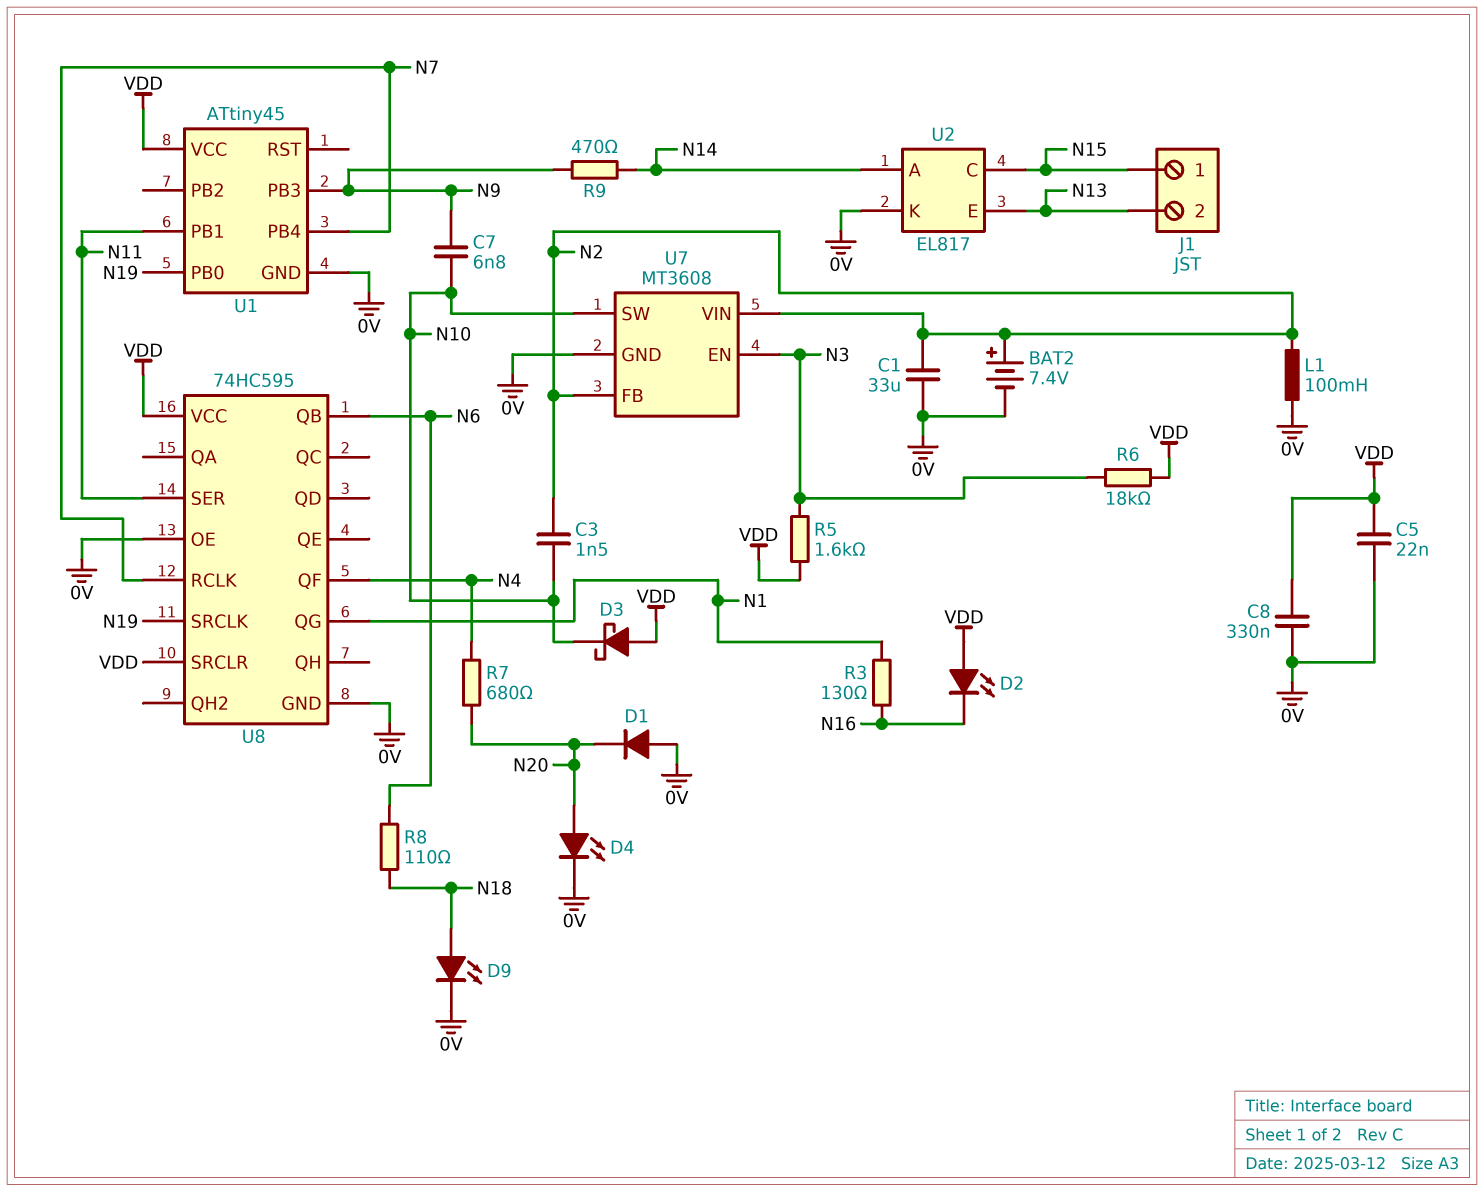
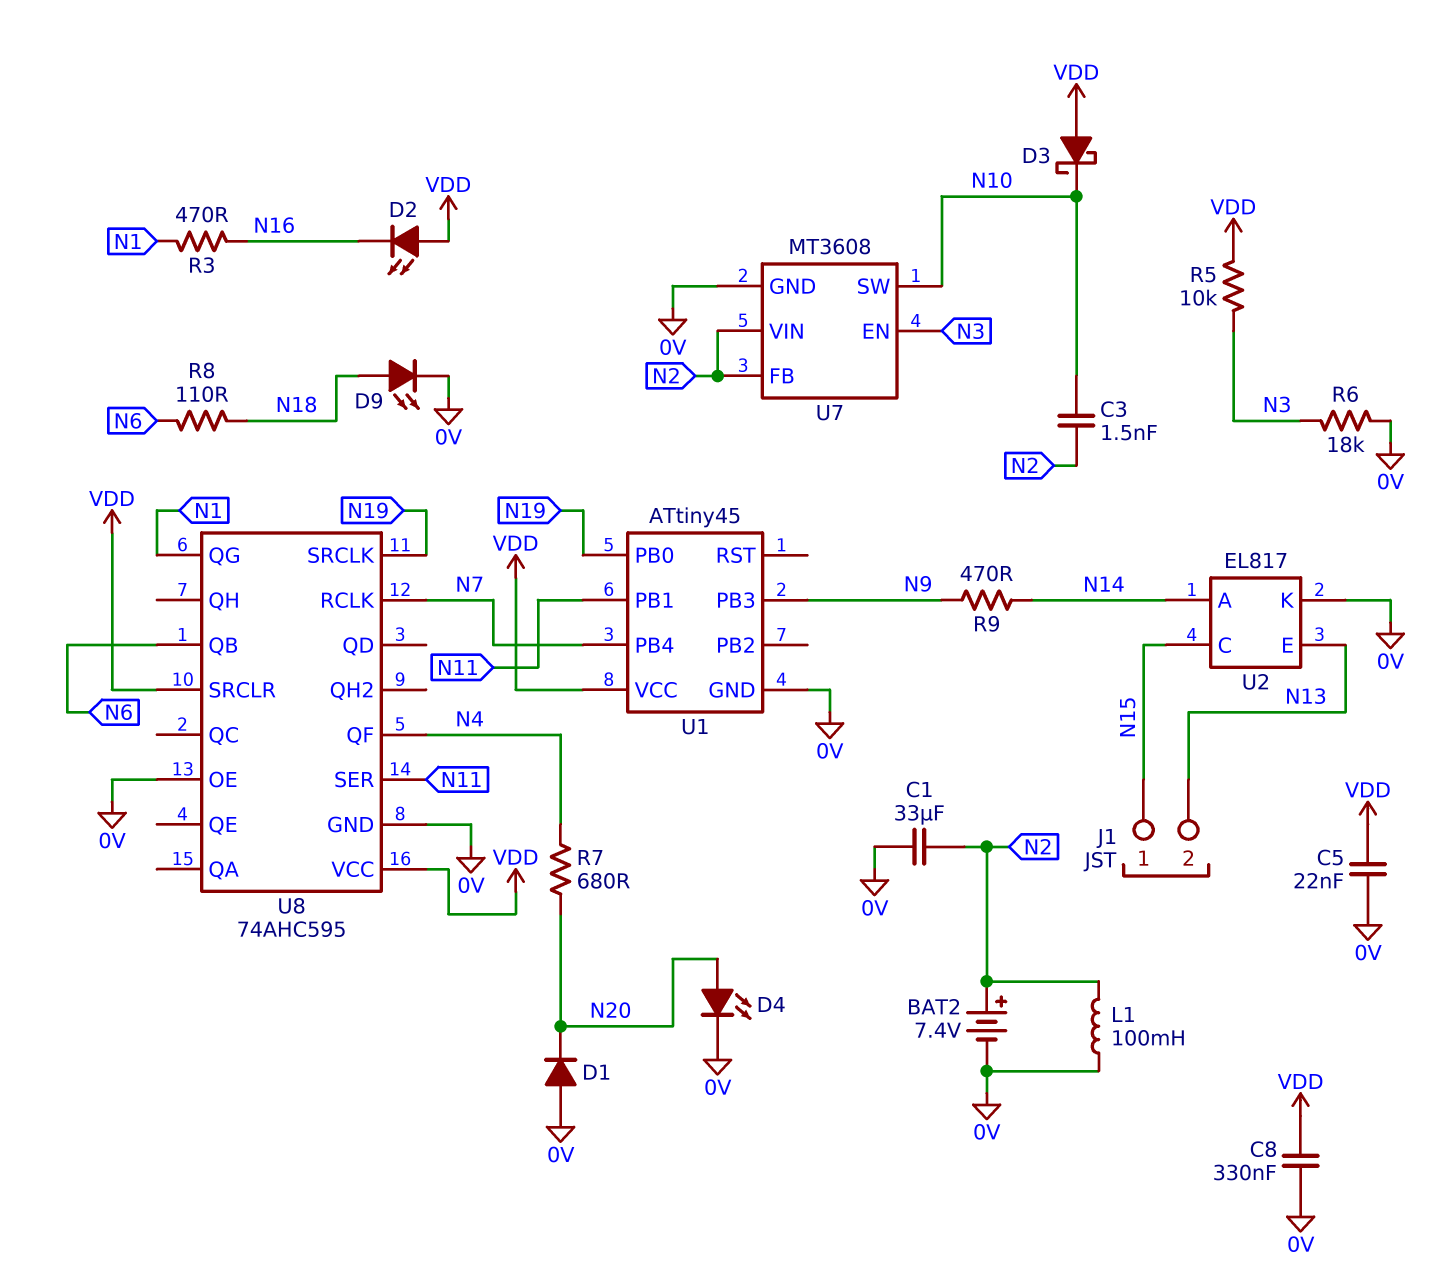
C7: 6.8nF (N9, N10) -> none
R3: 130 (N1, N16) -> 470 (N1, N16)
R5: 1.6k (N3, VDD) -> 10k (N3, VDD)
R6: 18k (N3, VDD) -> 18k (0V, N3)
U8: 74HC595 -> 74AHC595

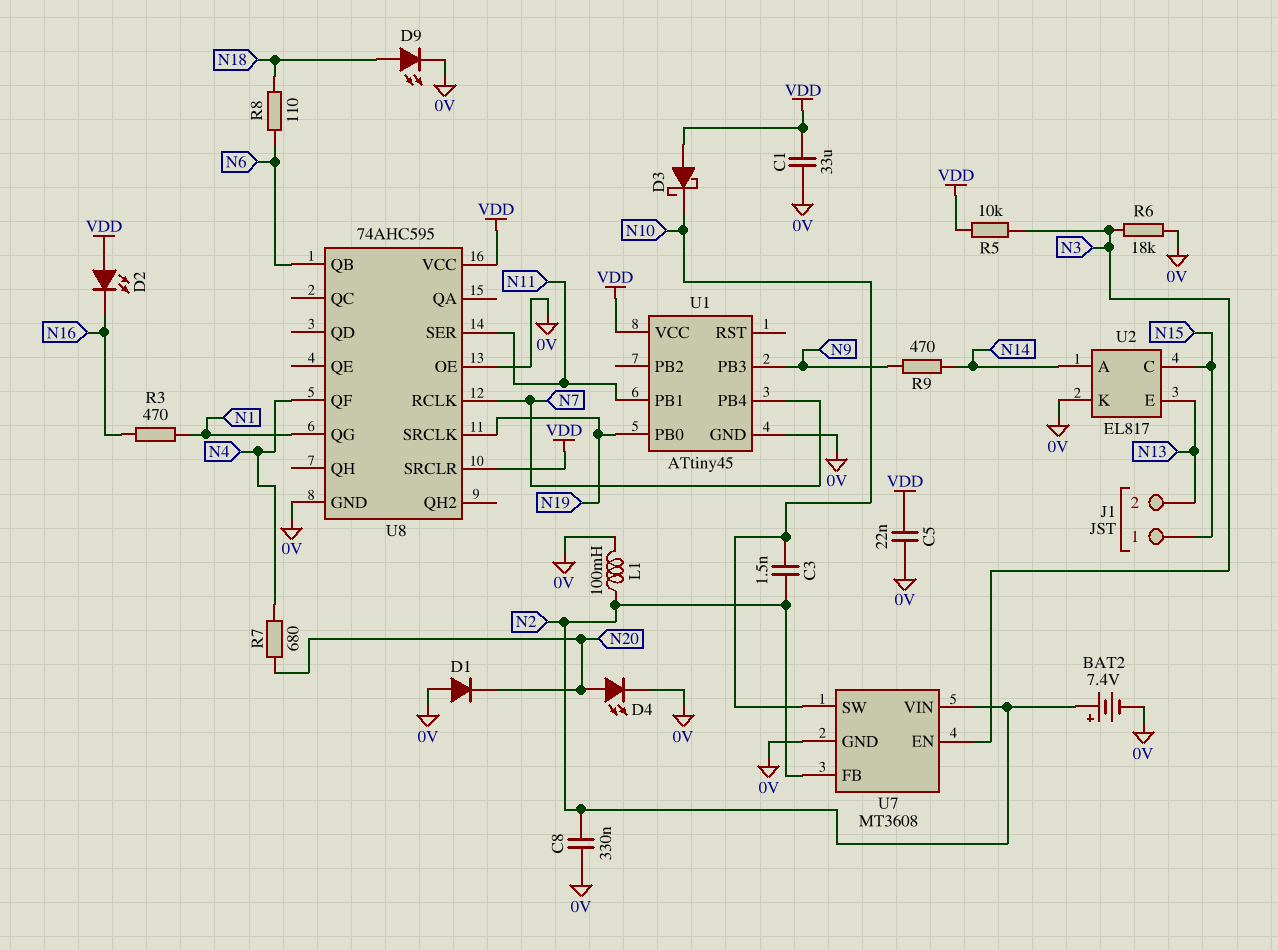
C1: 33uF (0V, N2) -> 33uF (0V, VDD)
C8: 330nF (0V, VDD) -> 330nF (0V, N2)

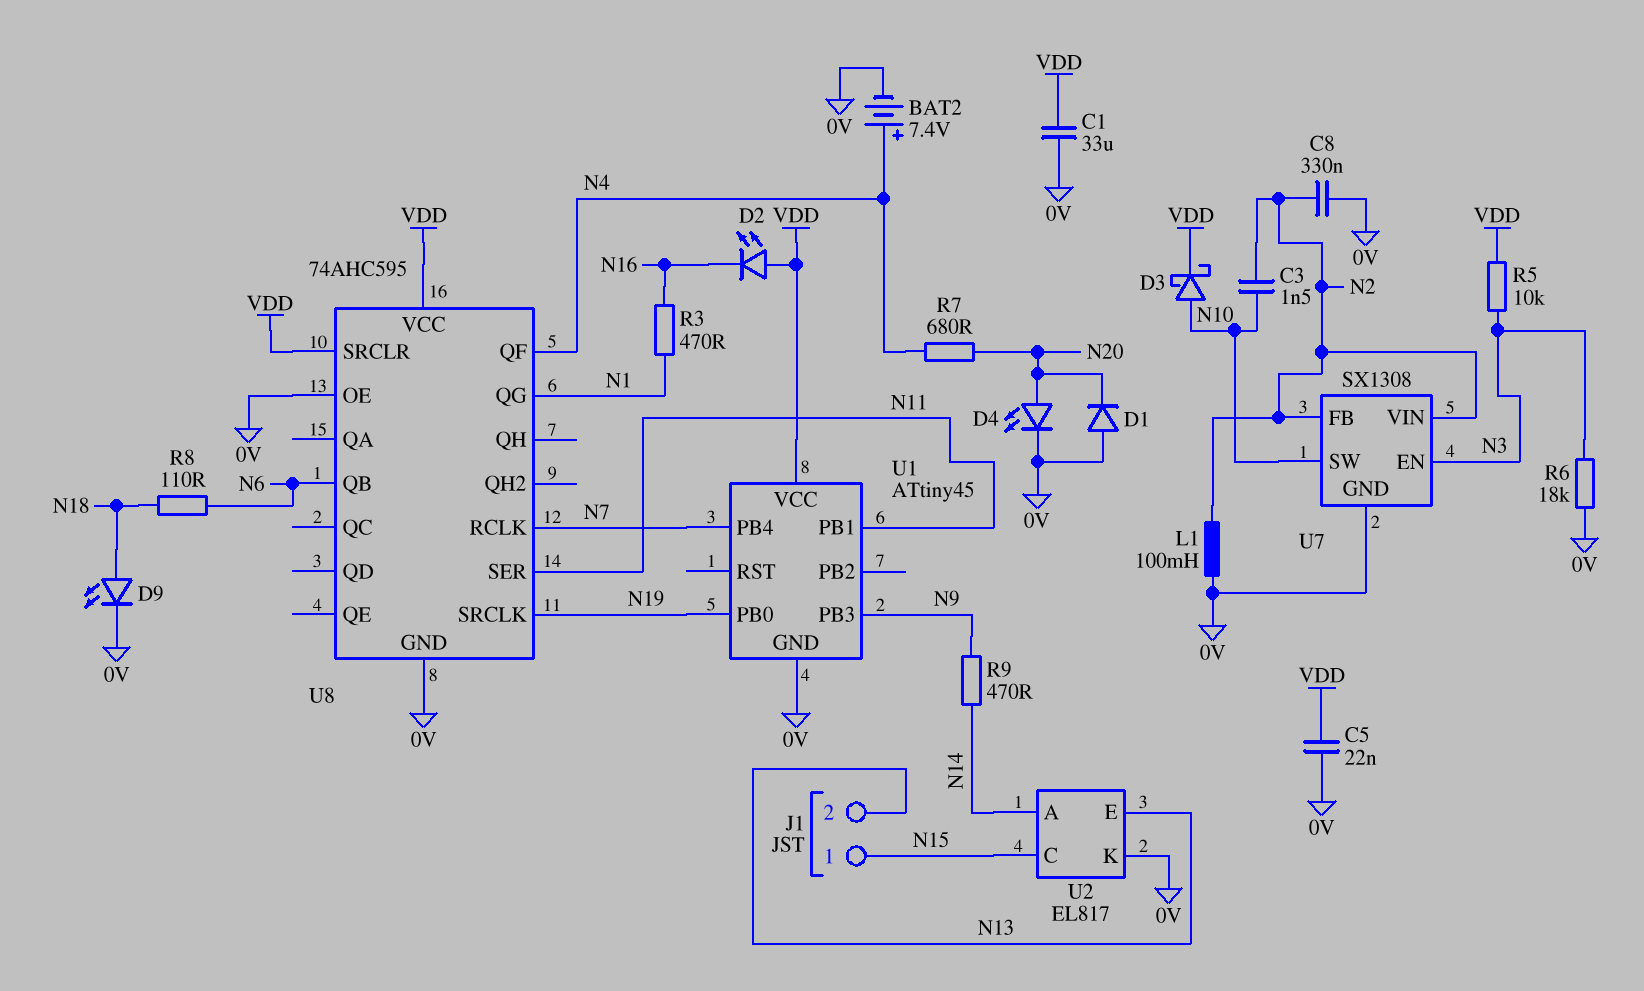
BAT2: 7.4V (plus N2, minus 0V) -> 7.4V (plus N4, minus 0V)
D3: schottky (A VDD, K N10) -> schottky (A N10, K VDD)
U7: MT3608 -> SX1308

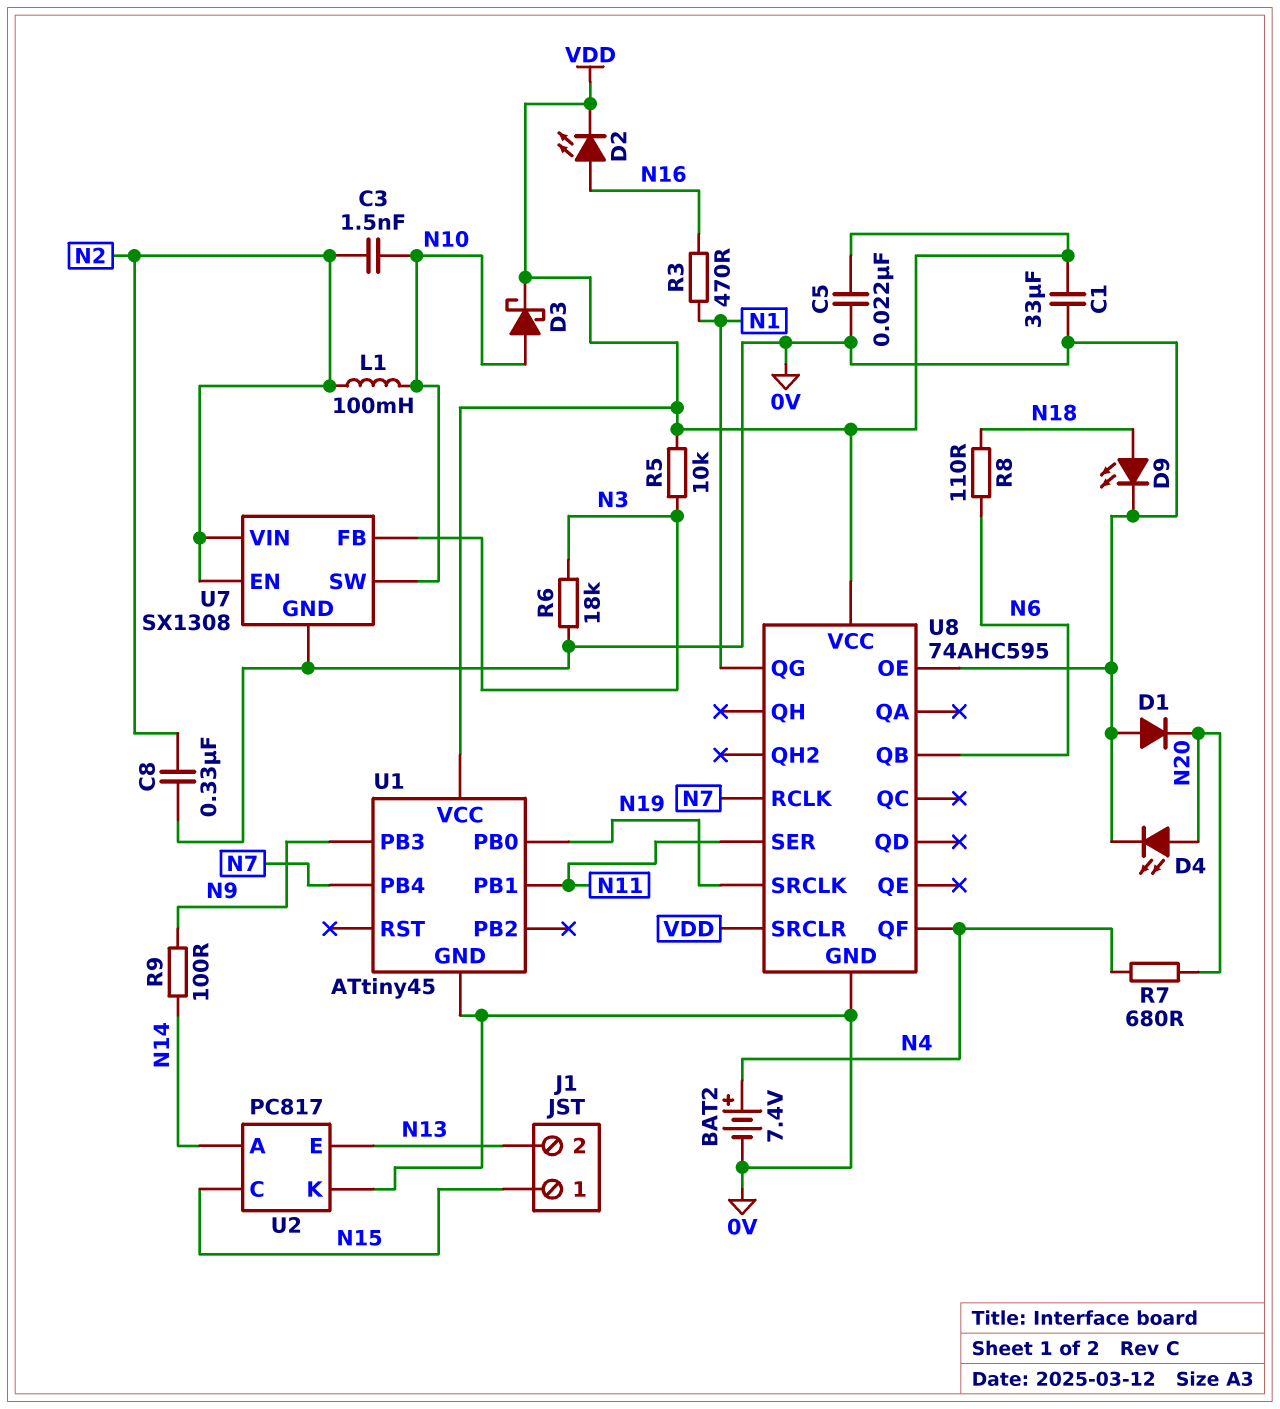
D2: LED (A VDD, K N16) -> LED (A N16, K VDD)
L1: 100mH (0V, N2) -> 100mH (N2, N10)
R9: 470 (N9, N14) -> 100 (N9, N14)
U2: EL817 -> PC817
U7 pin EN: N3 -> N2
U7 pin FB: N2 -> N3

